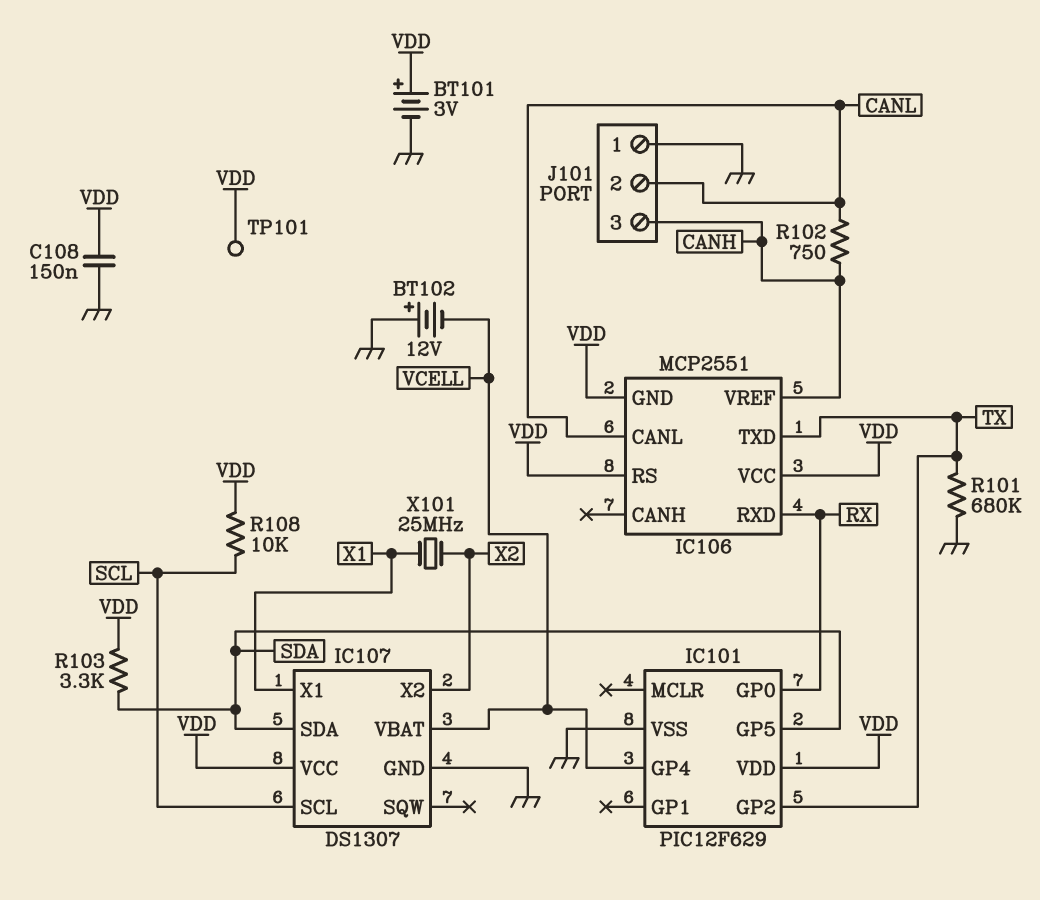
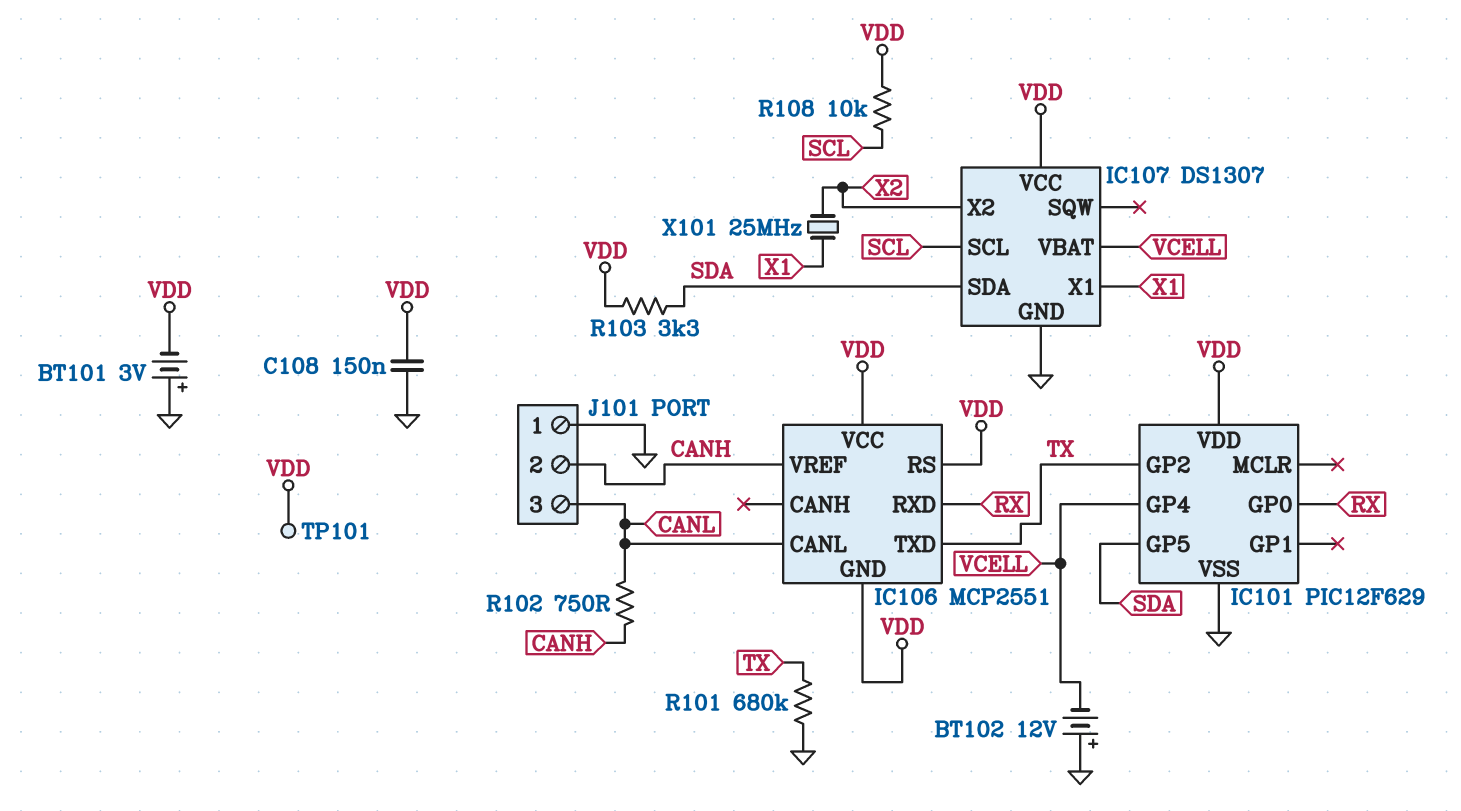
BT101: 3V (plus VDD, minus GND) -> 3V (plus GND, minus VDD)
J101 pin 2: CANL -> CANH
J101 pin 3: CANH -> CANL

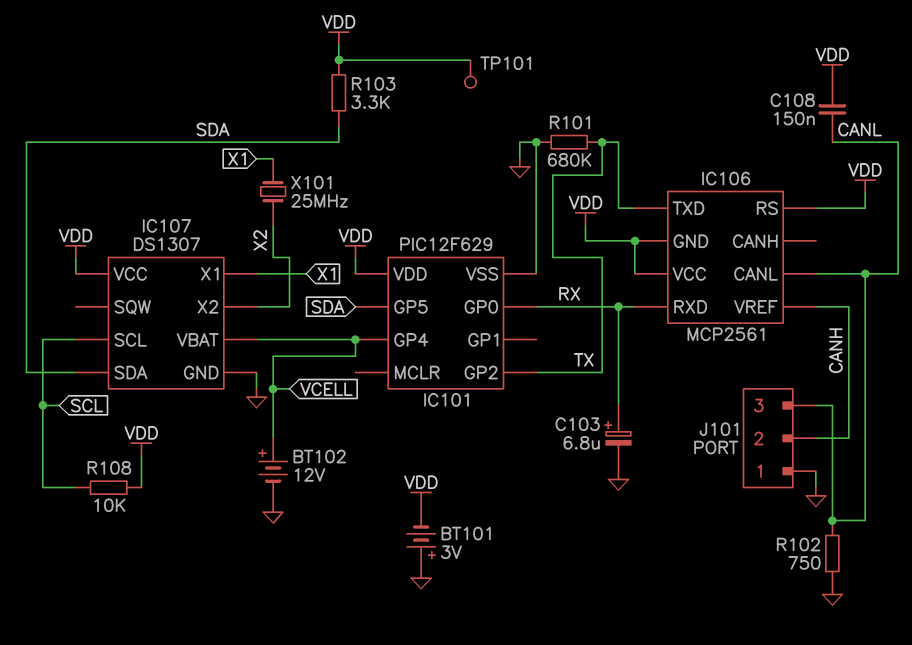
BT102: 12V (plus GND, minus VCELL) -> 12V (plus VCELL, minus GND)
C103: none -> 6.8uF (plus RX, minus GND)
C108: 150nF (GND, VDD) -> 150nF (CANL, VDD)
IC106: MCP2551 -> MCP2561
R102: 750 (CANH, CANL) -> 750 (CANL, GND)

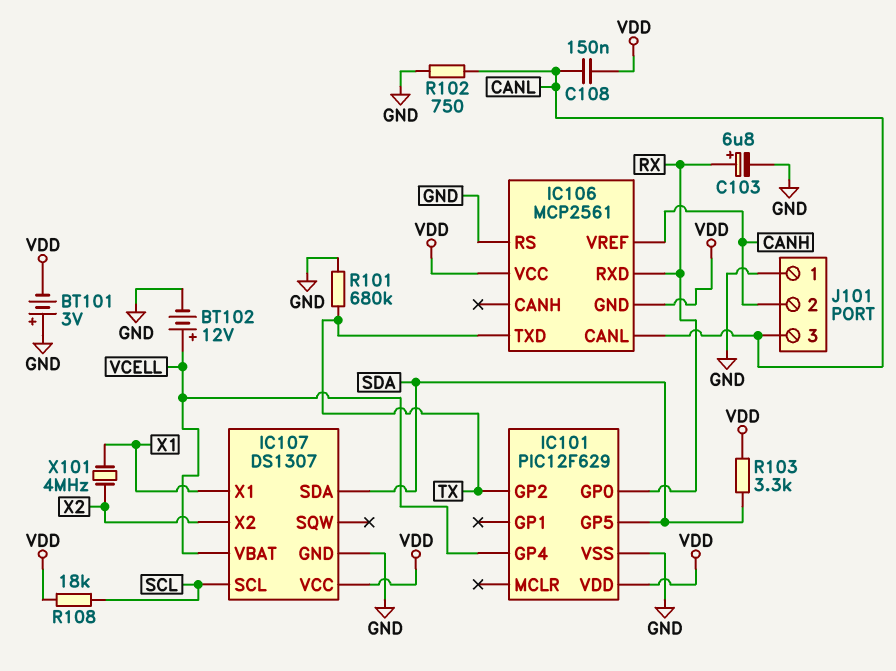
IC106 pin RS: VDD -> GND
R108: 10k (SCL, VDD) -> 18k (SCL, VDD)
TP101: test point (VDD) -> none
X101: 25MHz (X1, X2) -> 4MHz (X1, X2)

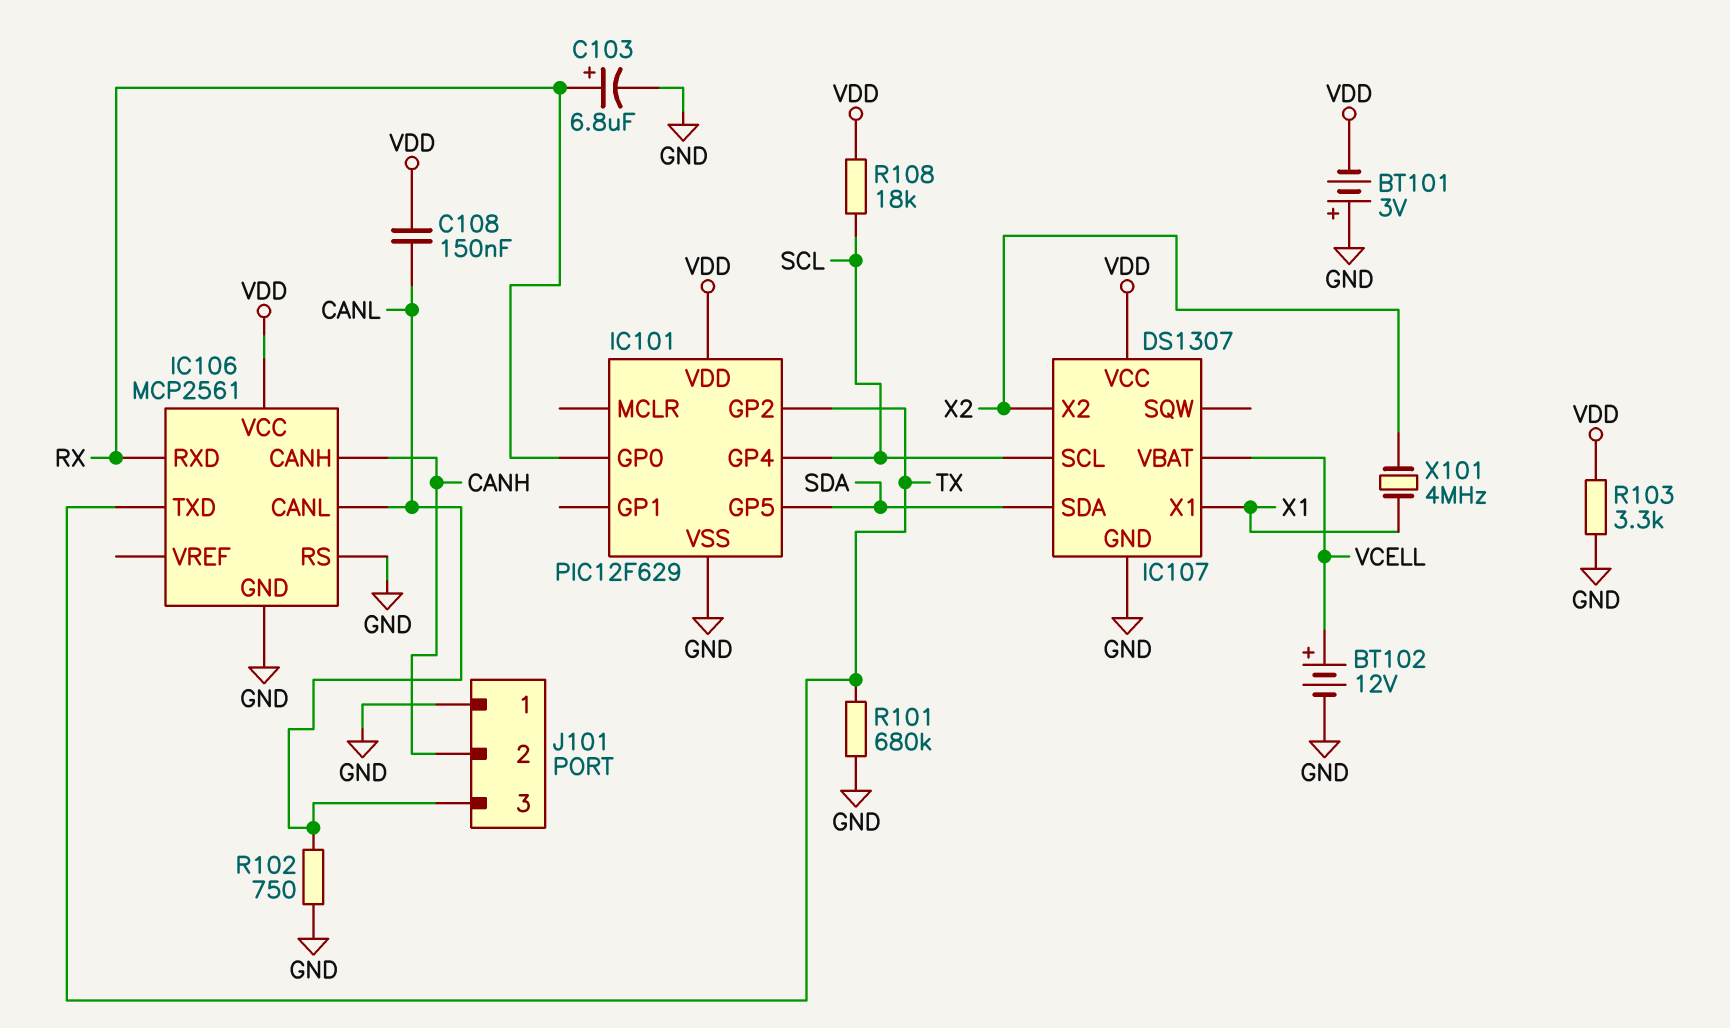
IC101 pin GP4: VCELL -> SCL
IC106 pin CANH: none -> CANH
IC106 pin GND: VDD -> GND
IC106 pin VREF: CANH -> none
R103: 3.3k (SDA, VDD) -> 3.3k (GND, VDD)

